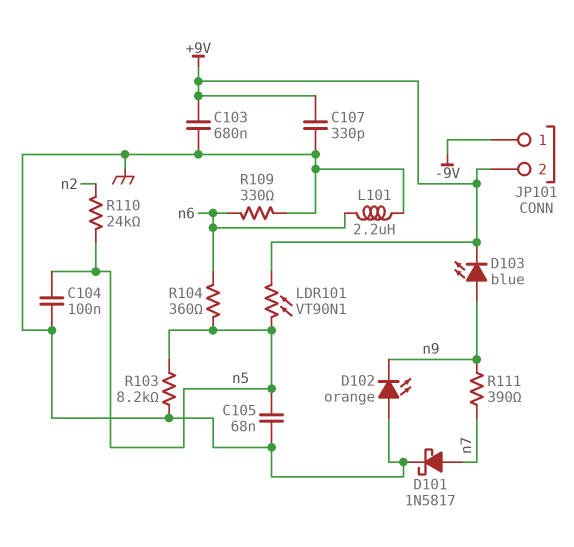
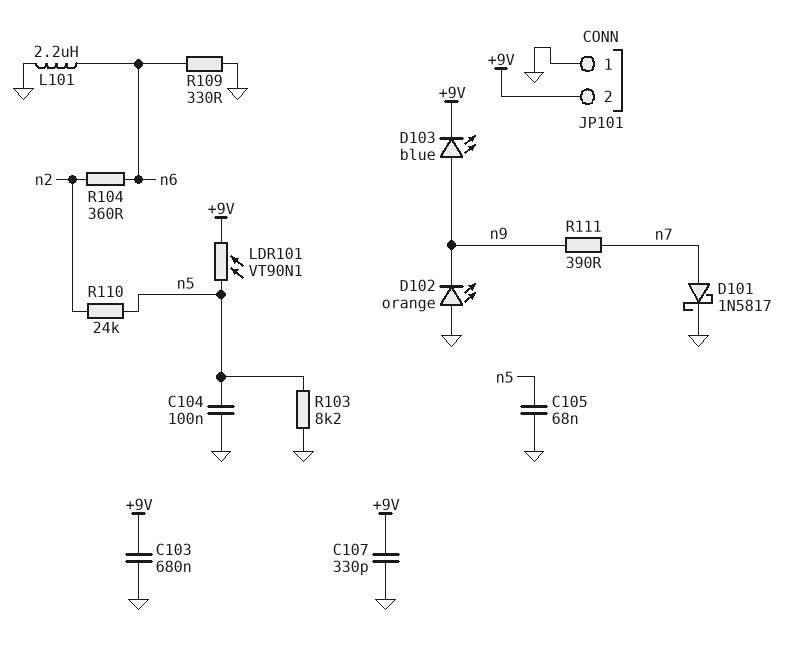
JP101 pin 1: -9V -> GND
R104: 360 (n5, n6) -> 360 (n2, n6)

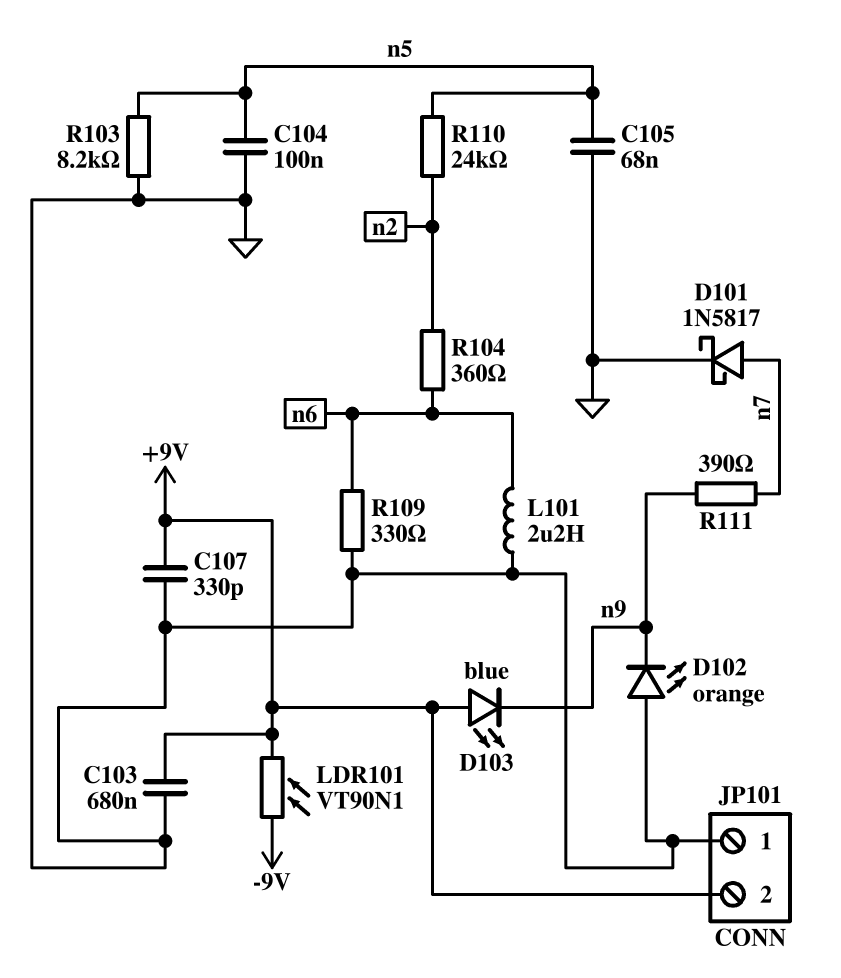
D103: LED blue (A n9, K +9V) -> LED blue (A +9V, K n9)
LDR101: VT90N1 (+9V, n5) -> VT90N1 (+9V, -9V)

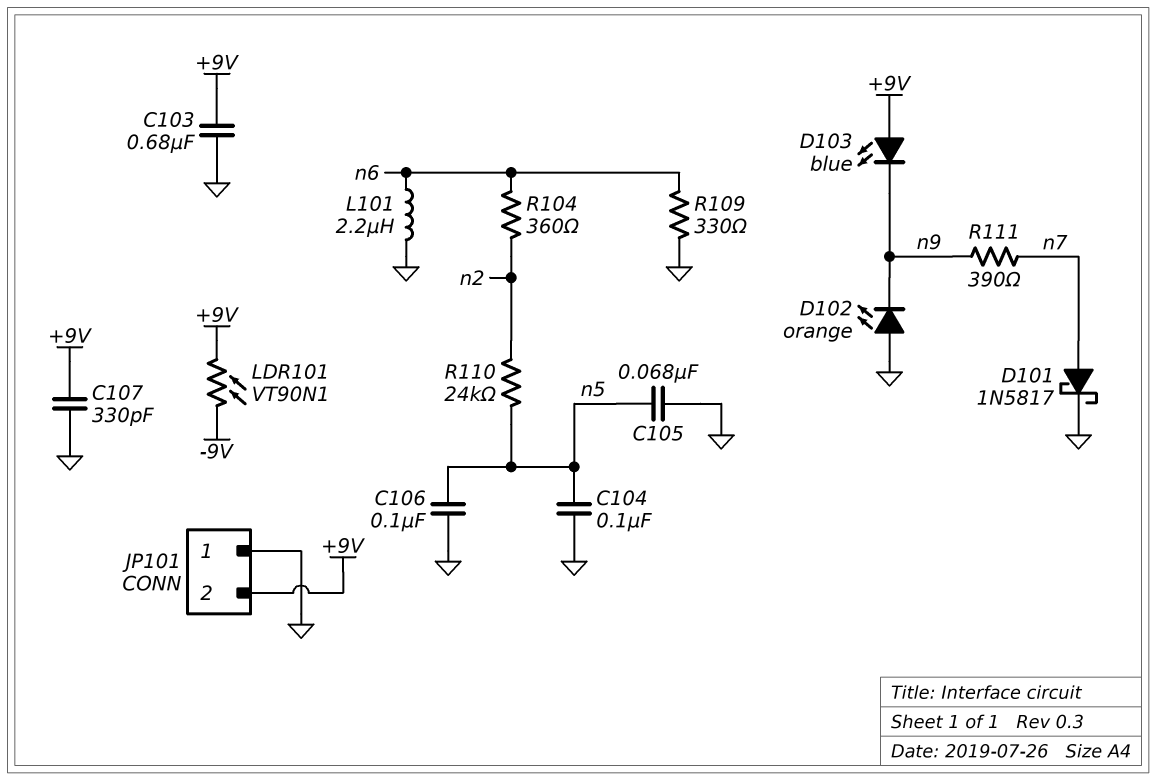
C106: none -> 100nF (GND, n5)
R103: 8.2k (GND, n5) -> none

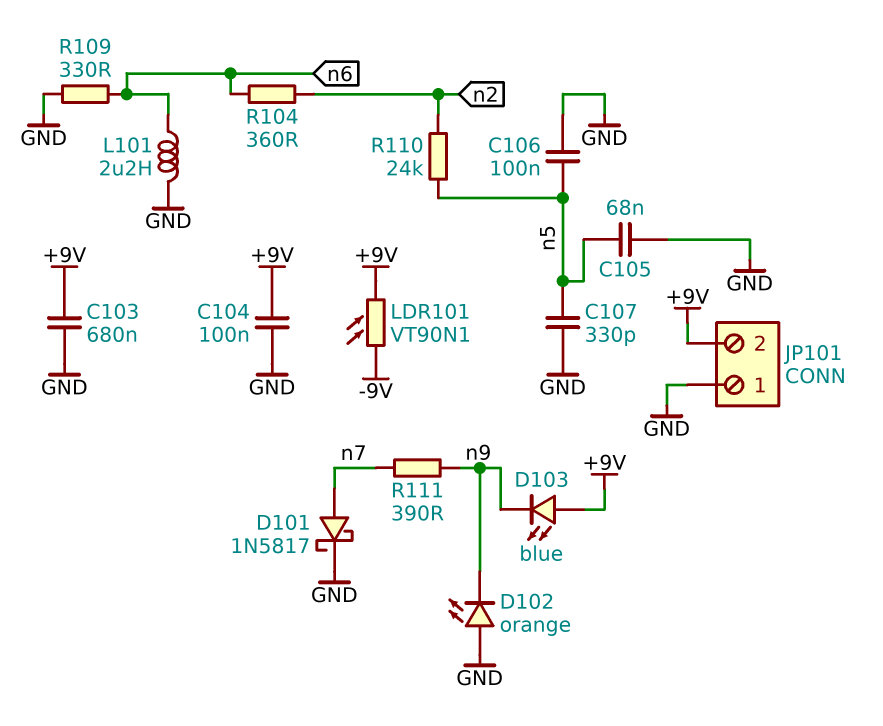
C104: 100nF (GND, n5) -> 100nF (+9V, GND)
C107: 330pF (+9V, GND) -> 330pF (GND, n5)

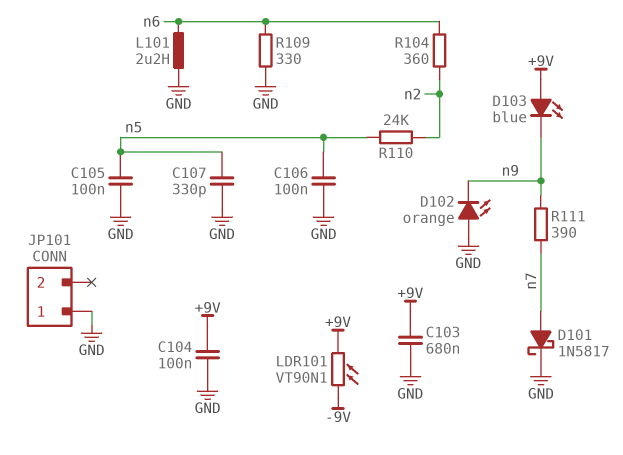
C105: 68nF (GND, n5) -> 100nF (GND, n5)
JP101 pin 2: +9V -> none

